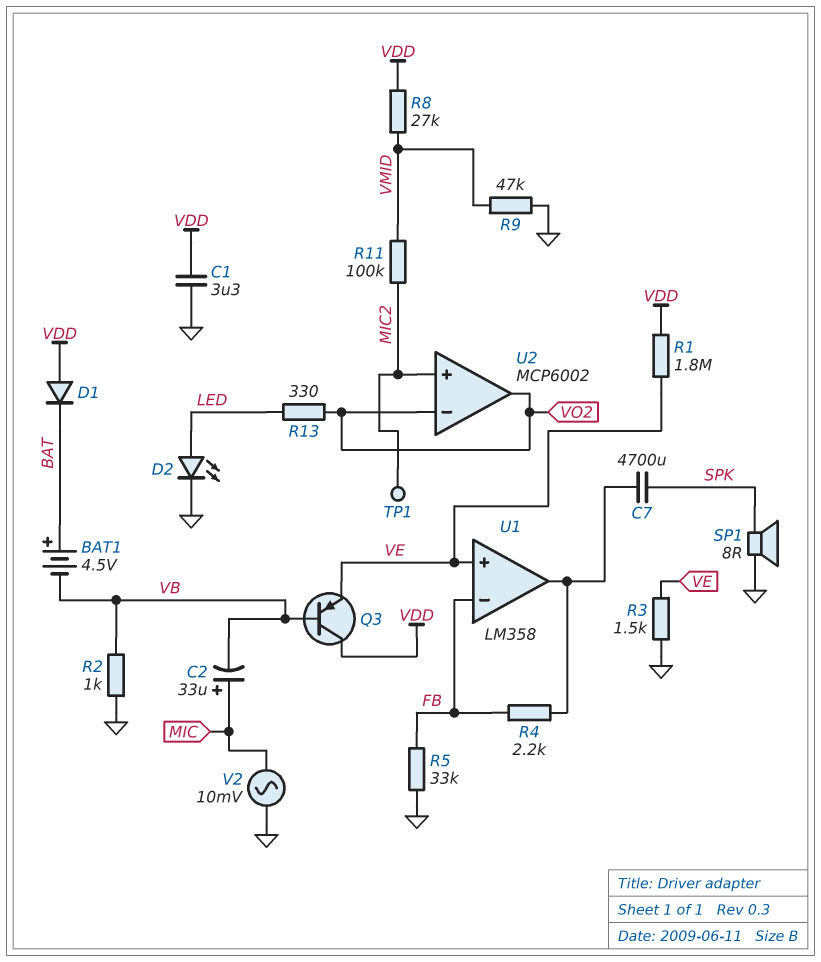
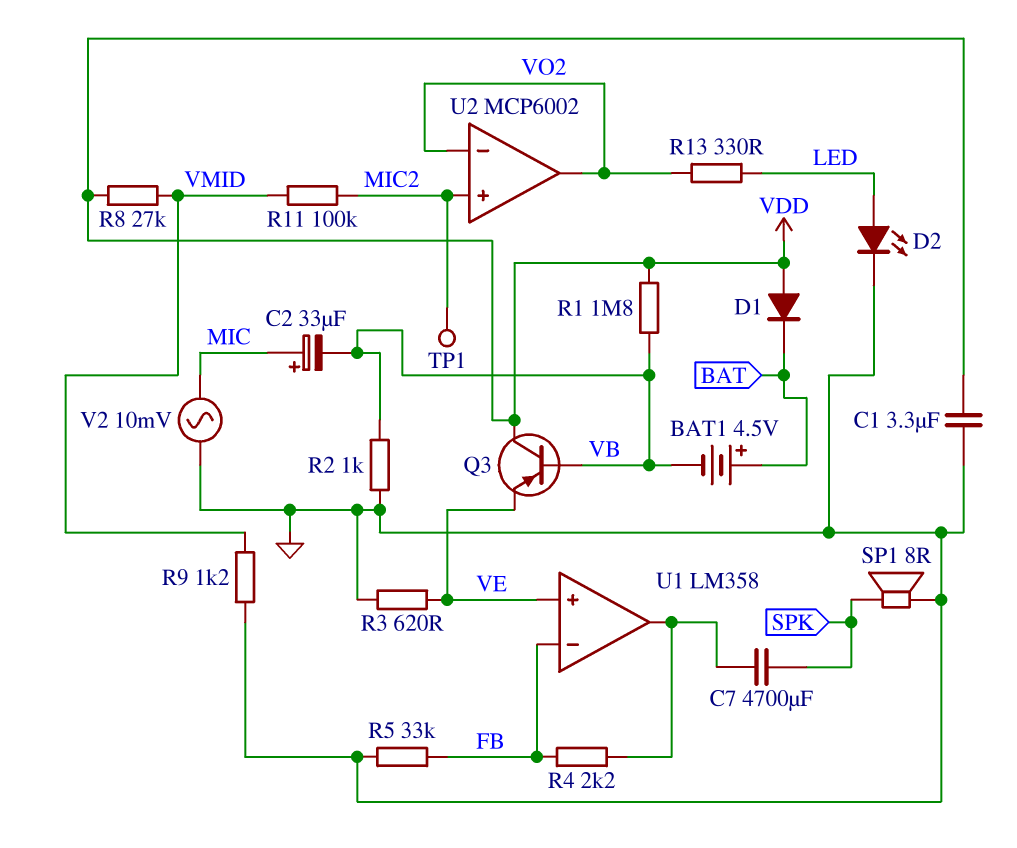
R1: 1.8M (VDD, VE) -> 1.8M (VB, VDD)
R3: 1.5k (GND, VE) -> 620 (GND, VE)
R9: 47k (GND, VMID) -> 1.2k (GND, VMID)

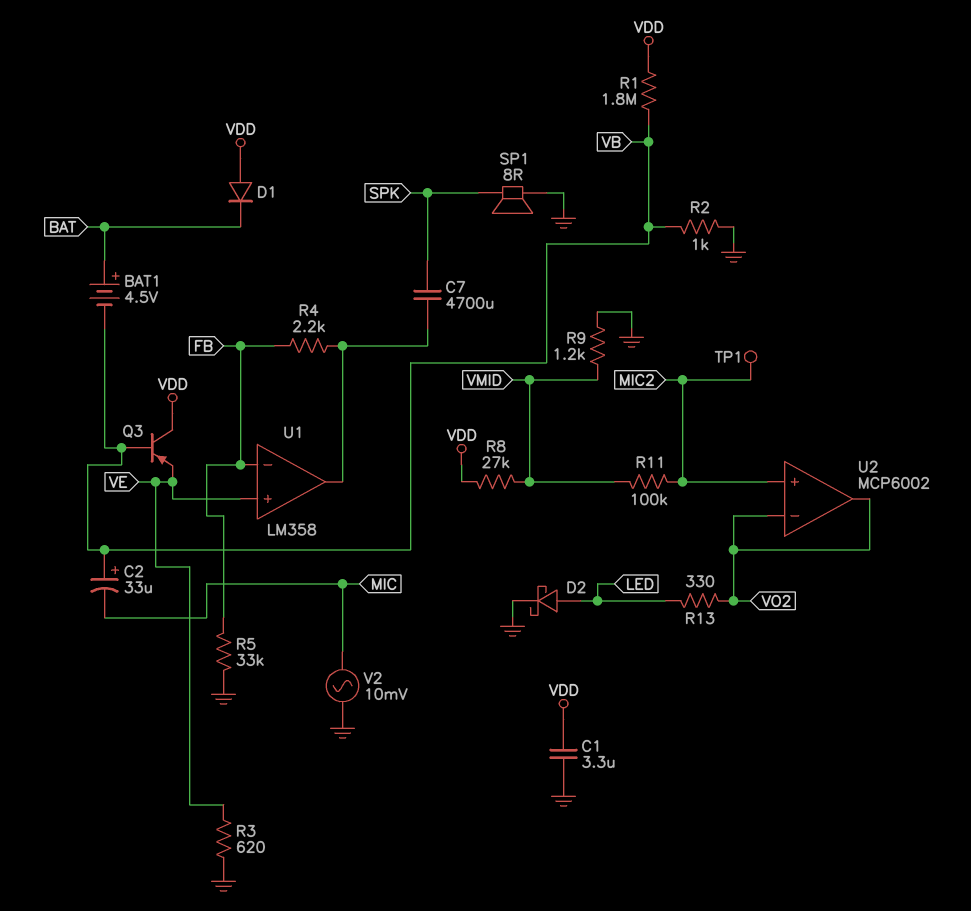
C2: 33uF (plus MIC, minus VB) -> 33uF (plus VB, minus MIC)
D2: LED (A LED, K GND) -> schottky (A LED, K GND)

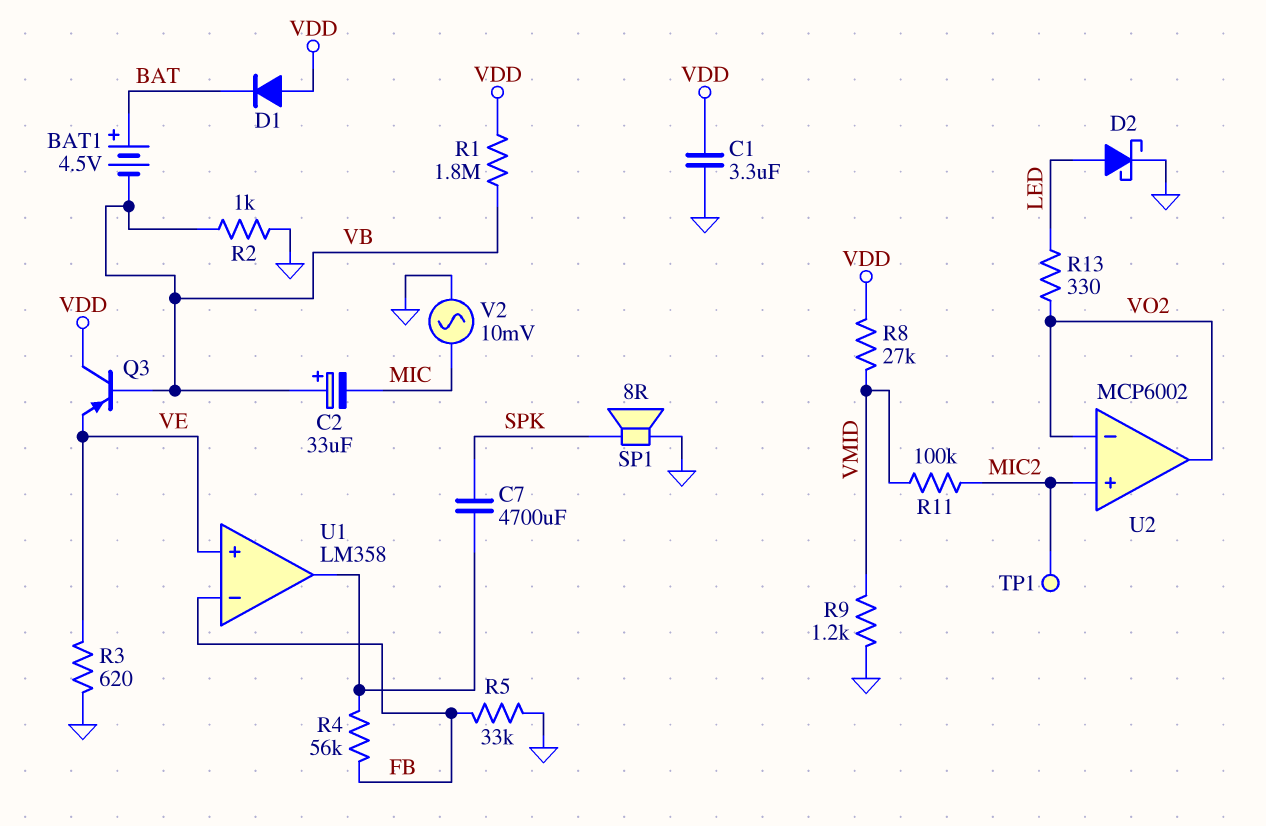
R4: 2.2k (FB, U1/out) -> 56k (FB, U1/out)

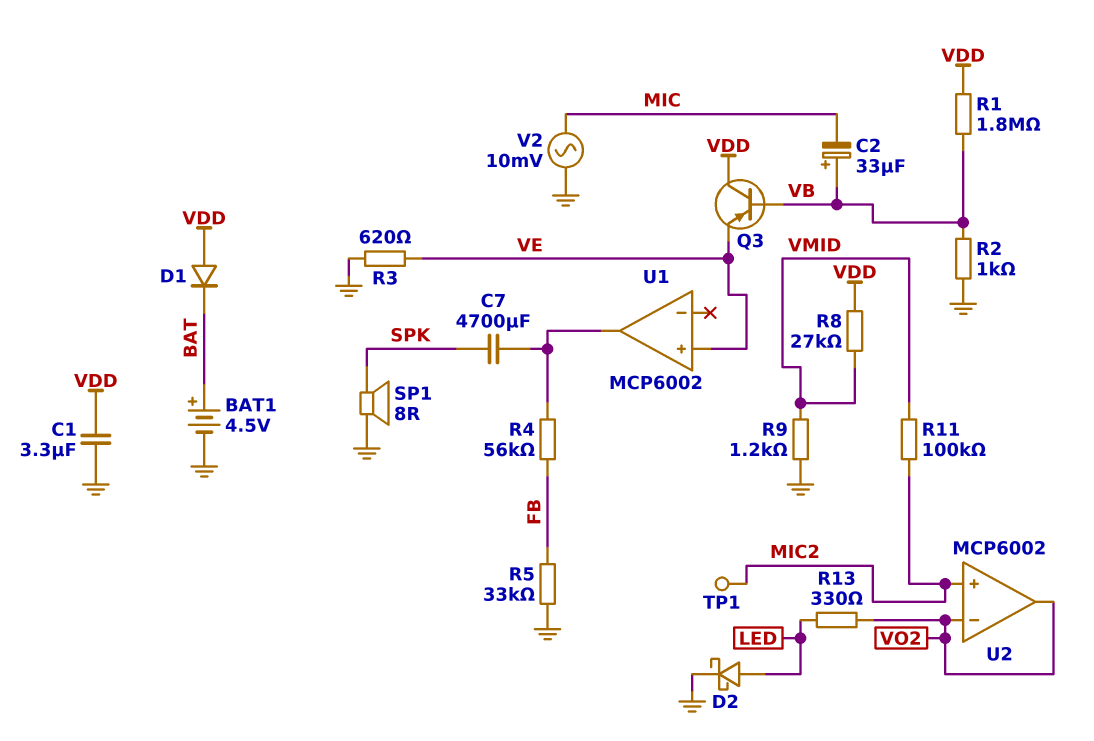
BAT1: 4.5V (plus BAT, minus VB) -> 4.5V (plus BAT, minus GND)
U1: LM358 -> MCP6002
U1 pin in-: FB -> none

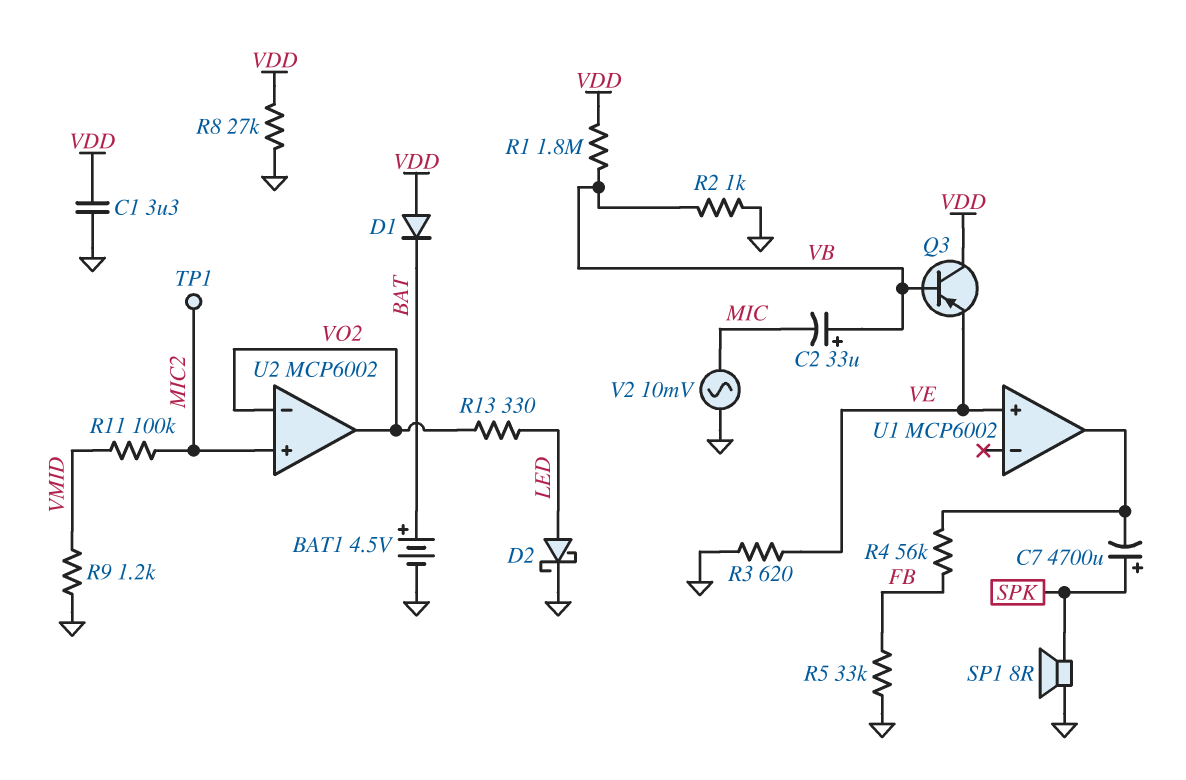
C7: 4700uF (SPK, U1/out) -> 4700uF (plus SPK, minus U1/out)
R8: 27k (VDD, VMID) -> 27k (GND, VDD)

